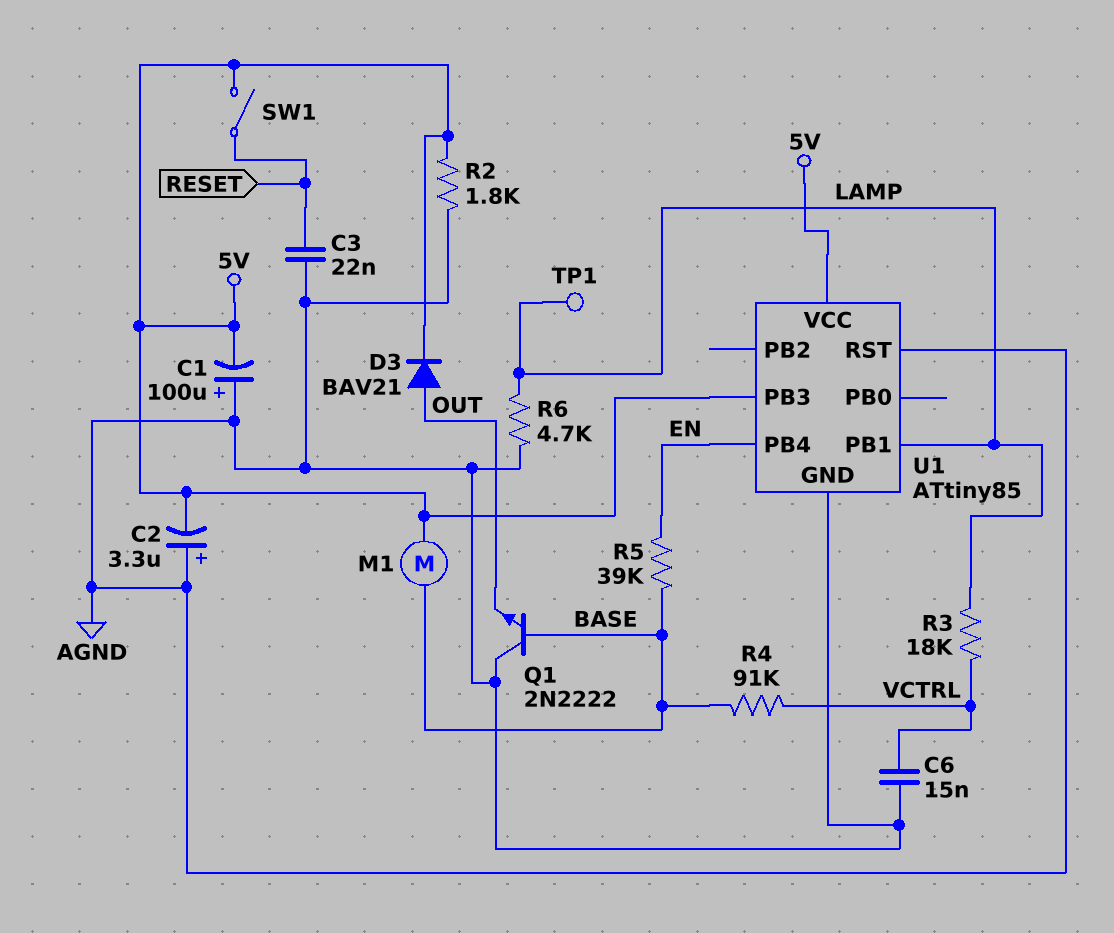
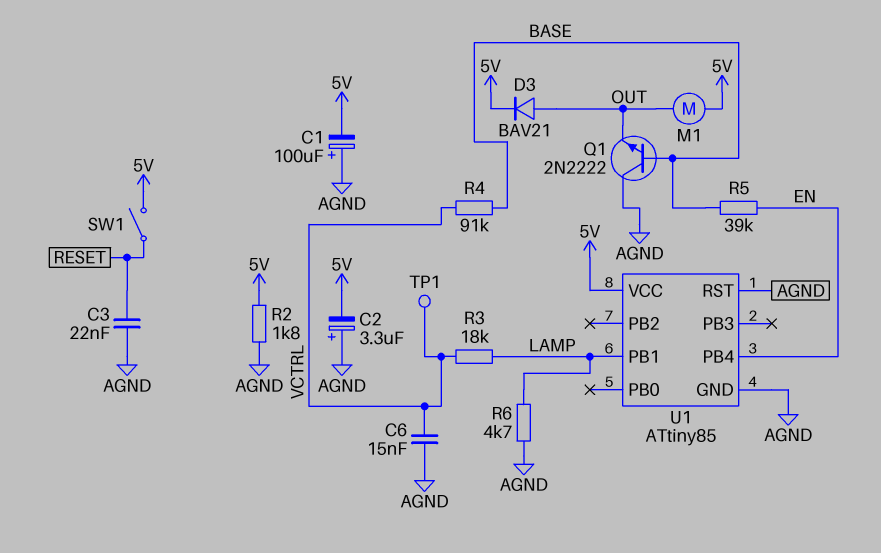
M1: motor (5V, BASE) -> motor (5V, OUT)
TP1: test point (LAMP) -> test point (VCTRL)
U1 pin PB3: 5V -> none

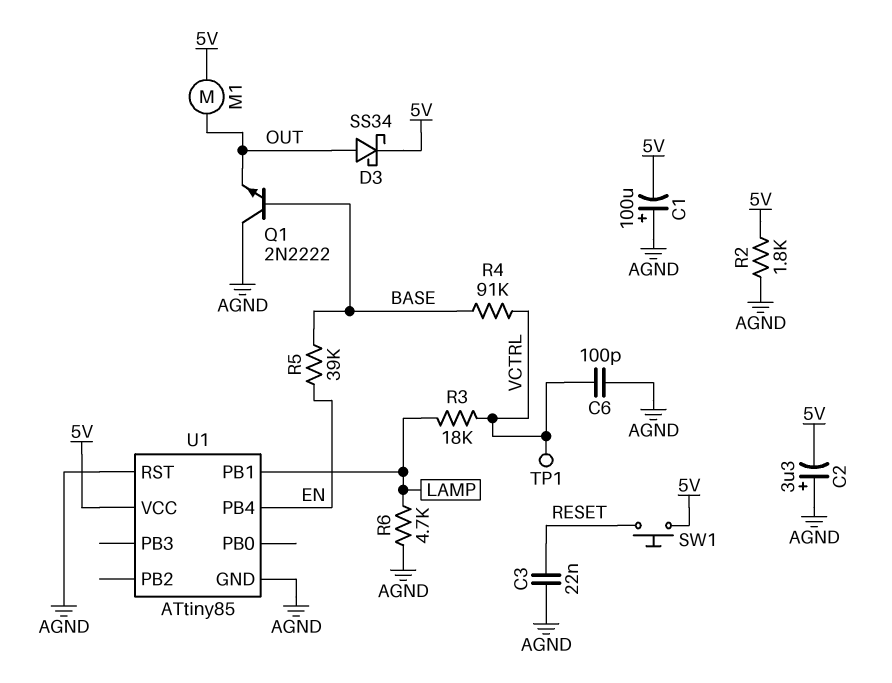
C6: 15nF (AGND, VCTRL) -> 100pF (AGND, VCTRL)
D3: diode BAV21 (A OUT, K 5V) -> schottky SS34 (A OUT, K 5V)
SW1: switch (5V, RESET) -> button (5V, RESET)

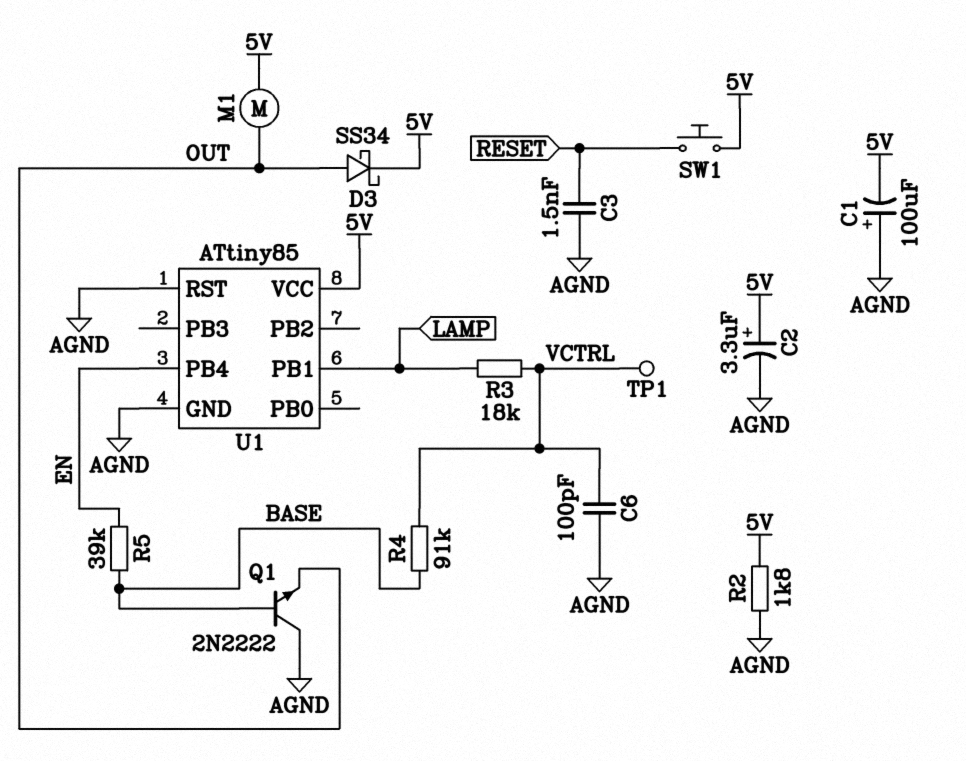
C2: 3.3uF (plus AGND, minus 5V) -> 3.3uF (plus 5V, minus AGND)
C3: 22nF (AGND, RESET) -> 1.5nF (AGND, RESET)
R6: 4.7k (AGND, LAMP) -> none

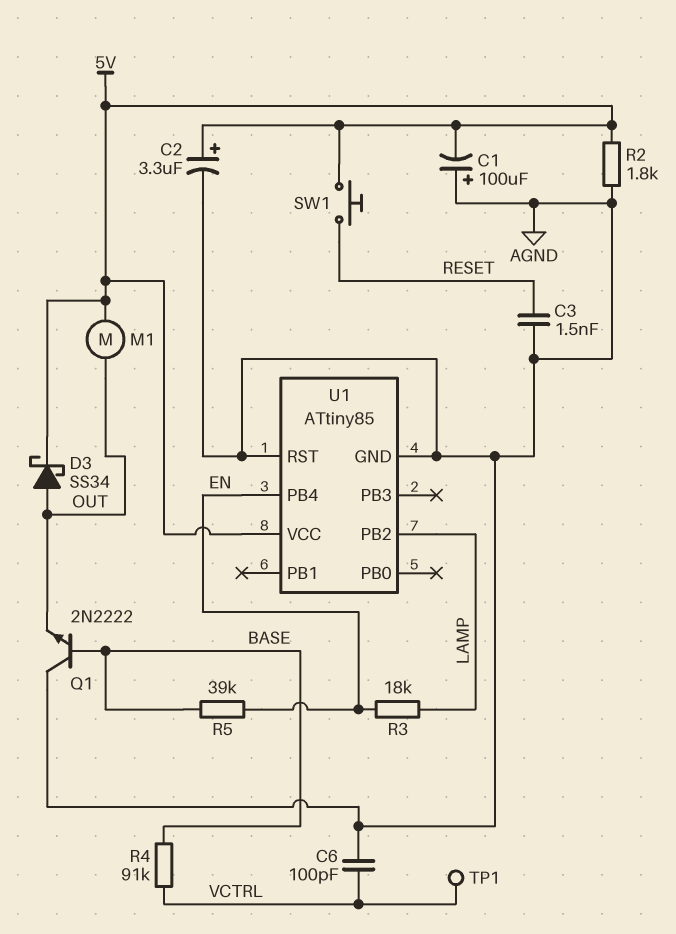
R3: 18k (LAMP, VCTRL) -> 18k (EN, LAMP)
U1 pin PB1: LAMP -> none
U1 pin PB2: none -> LAMP

